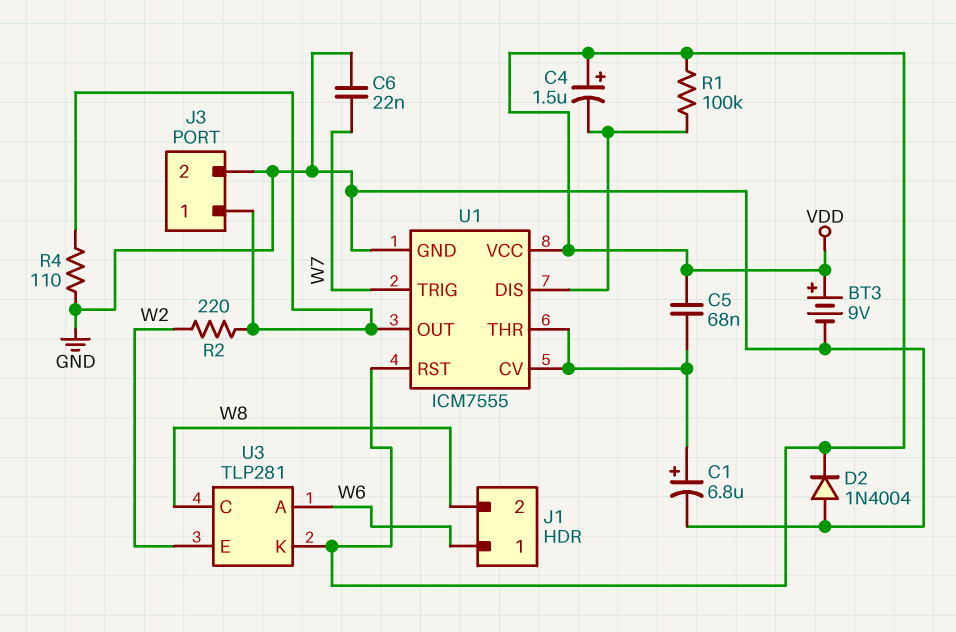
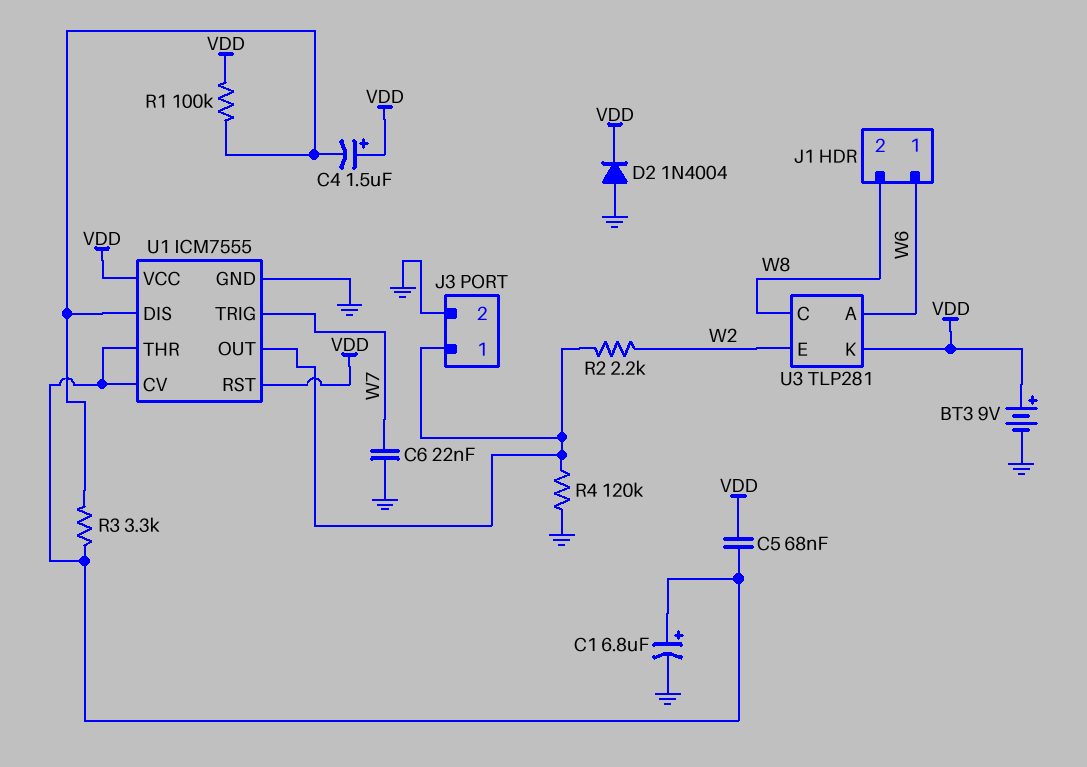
R2: 220 (J3/1, W2) -> 2.2k (J3/1, W2)
R3: none -> 3.3k (U1/CV, U1/DIS)
R4: 110 (GND, J3/1) -> 120k (GND, J3/1)

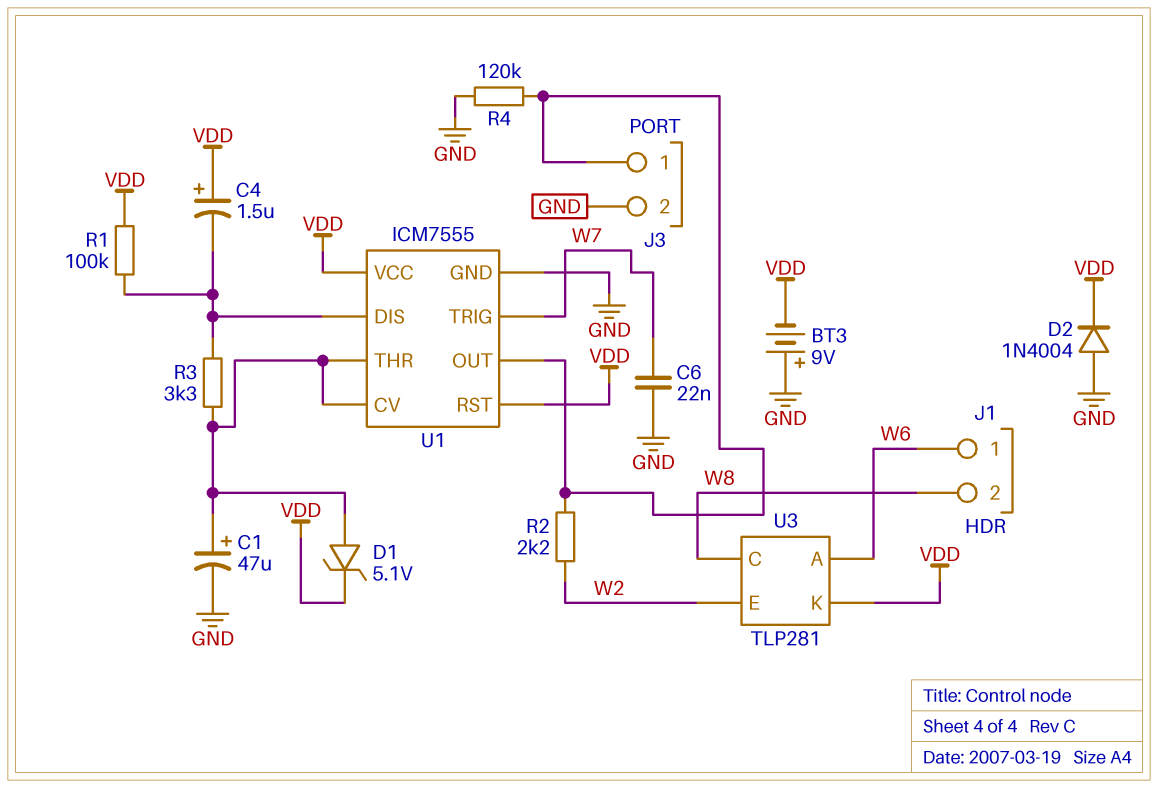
BT3: 9V (plus VDD, minus GND) -> 9V (plus GND, minus VDD)
C1: 6.8uF (plus U1/CV, minus GND) -> 47uF (plus U1/CV, minus GND)
C5: 68nF (U1/CV, VDD) -> none
D1: none -> zener 5.1V (A U1/CV, K VDD)

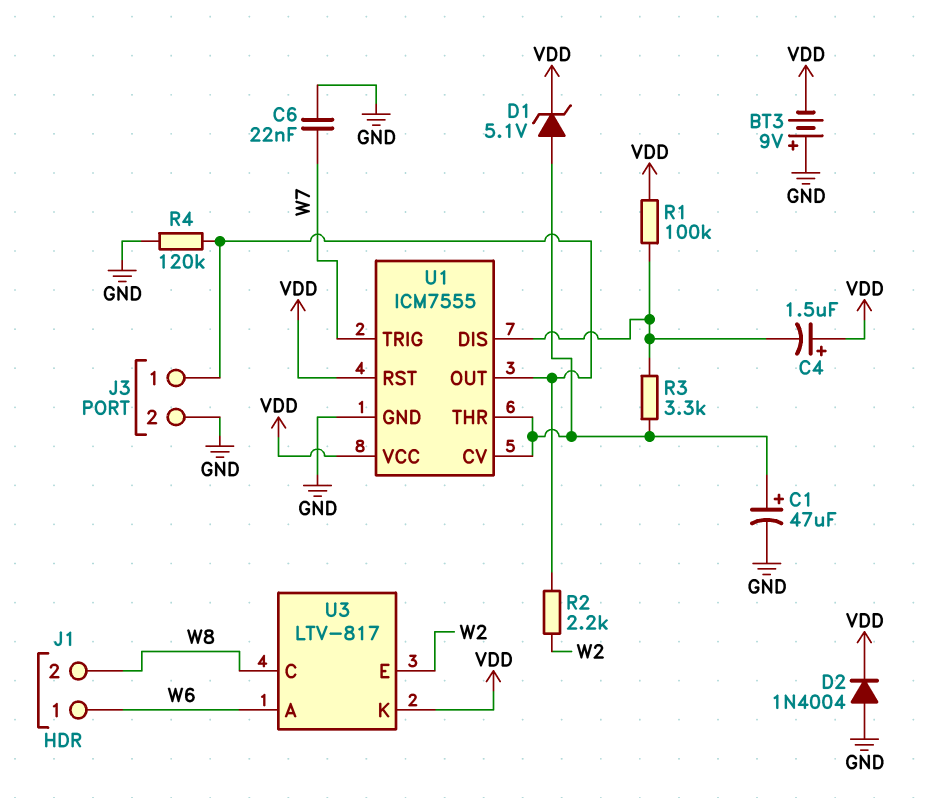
U3: TLP281 -> LTV-817

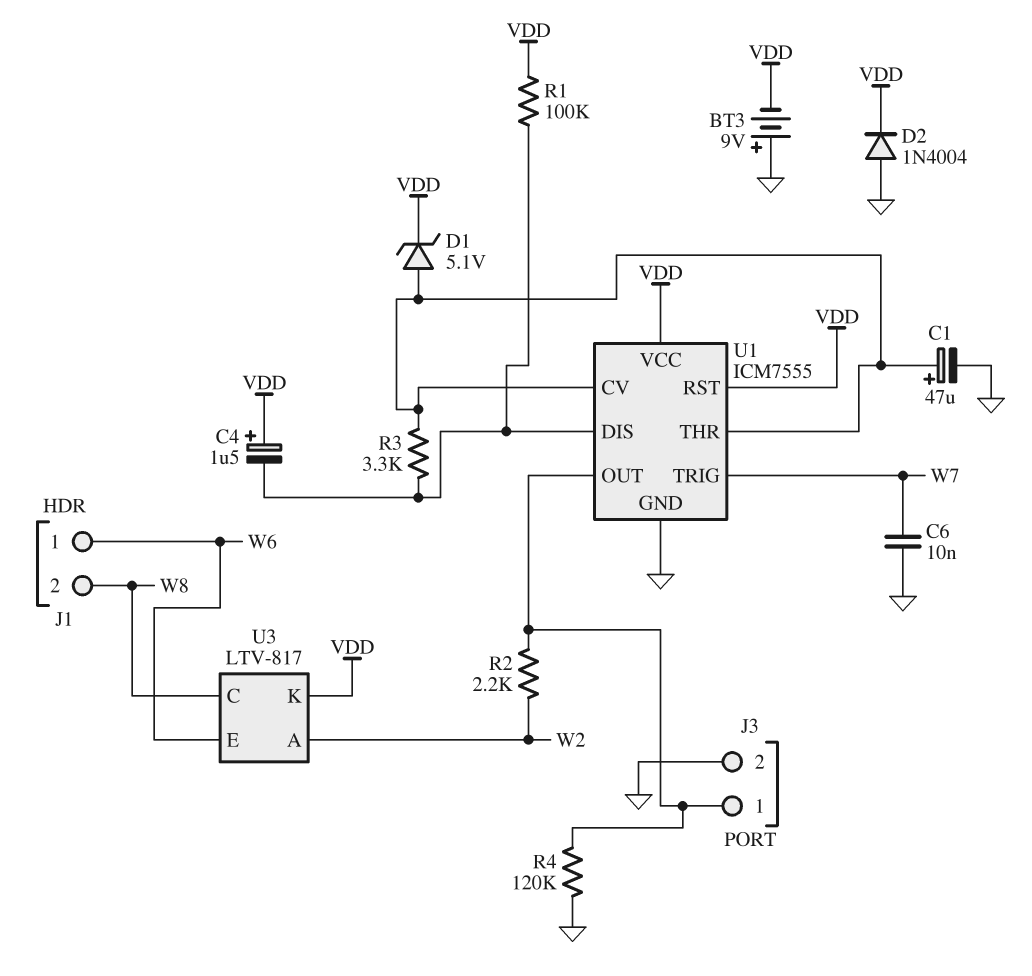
C6: 22nF (GND, W7) -> 10nF (GND, W7)
U3 pin A: W6 -> W2
U3 pin E: W2 -> W6

